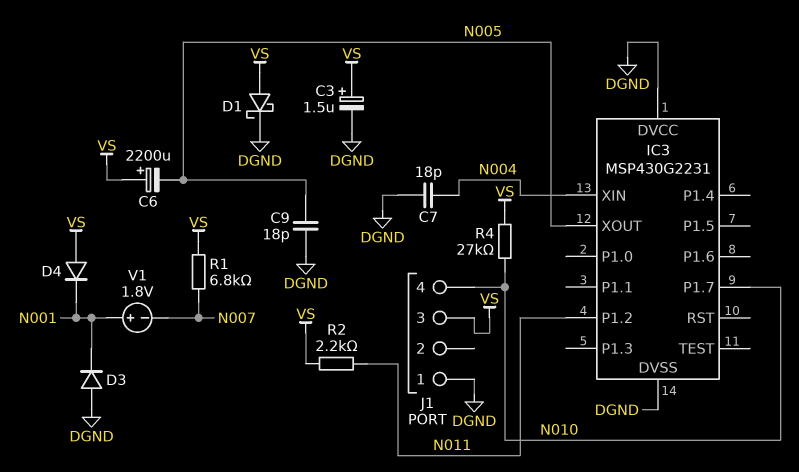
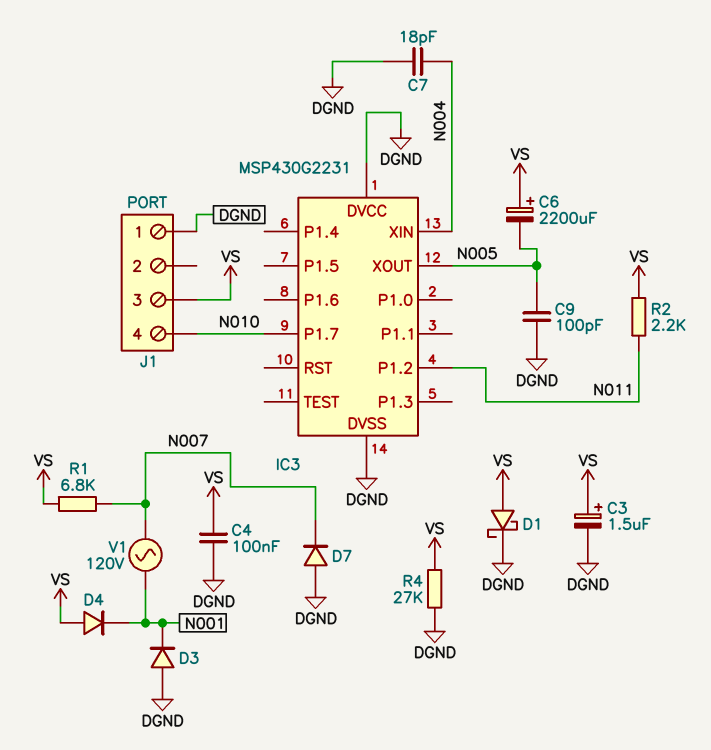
C4: none -> 100nF (DGND, VS)
C9: 18pF (DGND, N005) -> 100pF (DGND, N005)
D7: none -> diode (A DGND, K N007)
R4: 27k (N010, VS) -> 27k (DGND, VS)
V1: 1.8V (plus N001, minus N007) -> AC 120V (N001, N007)

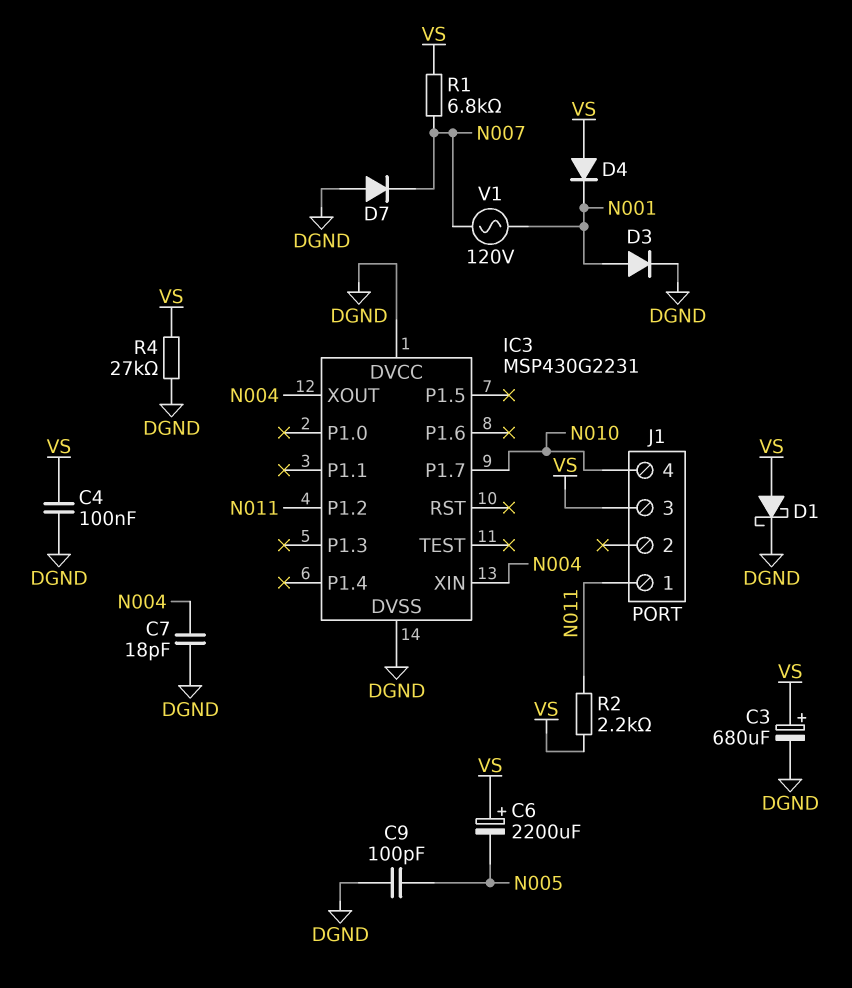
C3: 1.5uF (plus VS, minus DGND) -> 680uF (plus VS, minus DGND)
D3: diode (A DGND, K N001) -> diode (A N001, K DGND)
IC3 pin XOUT: N005 -> N004
J1 pin 1: DGND -> N011

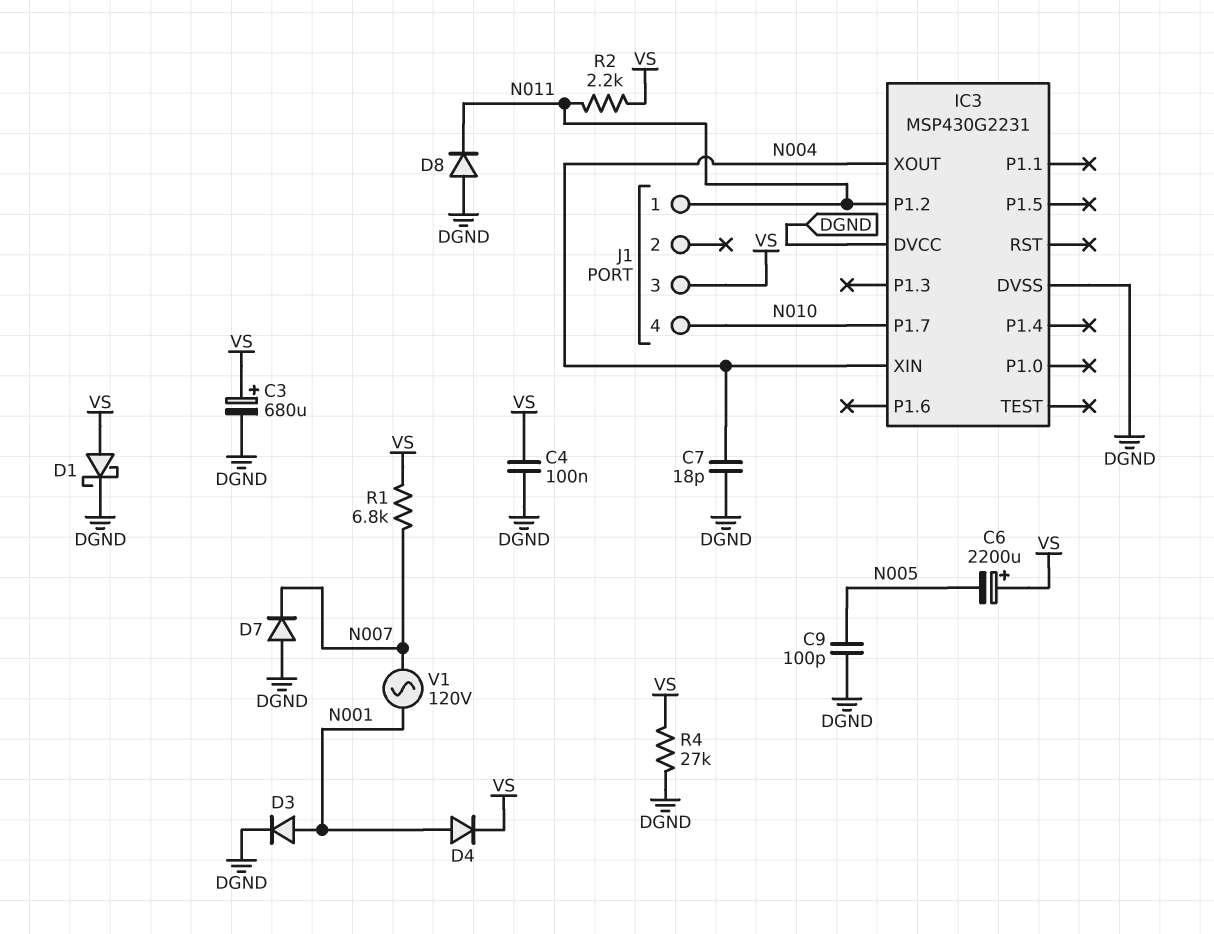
D4: diode (A VS, K N001) -> diode (A N001, K VS)
D8: none -> diode (A DGND, K N011)

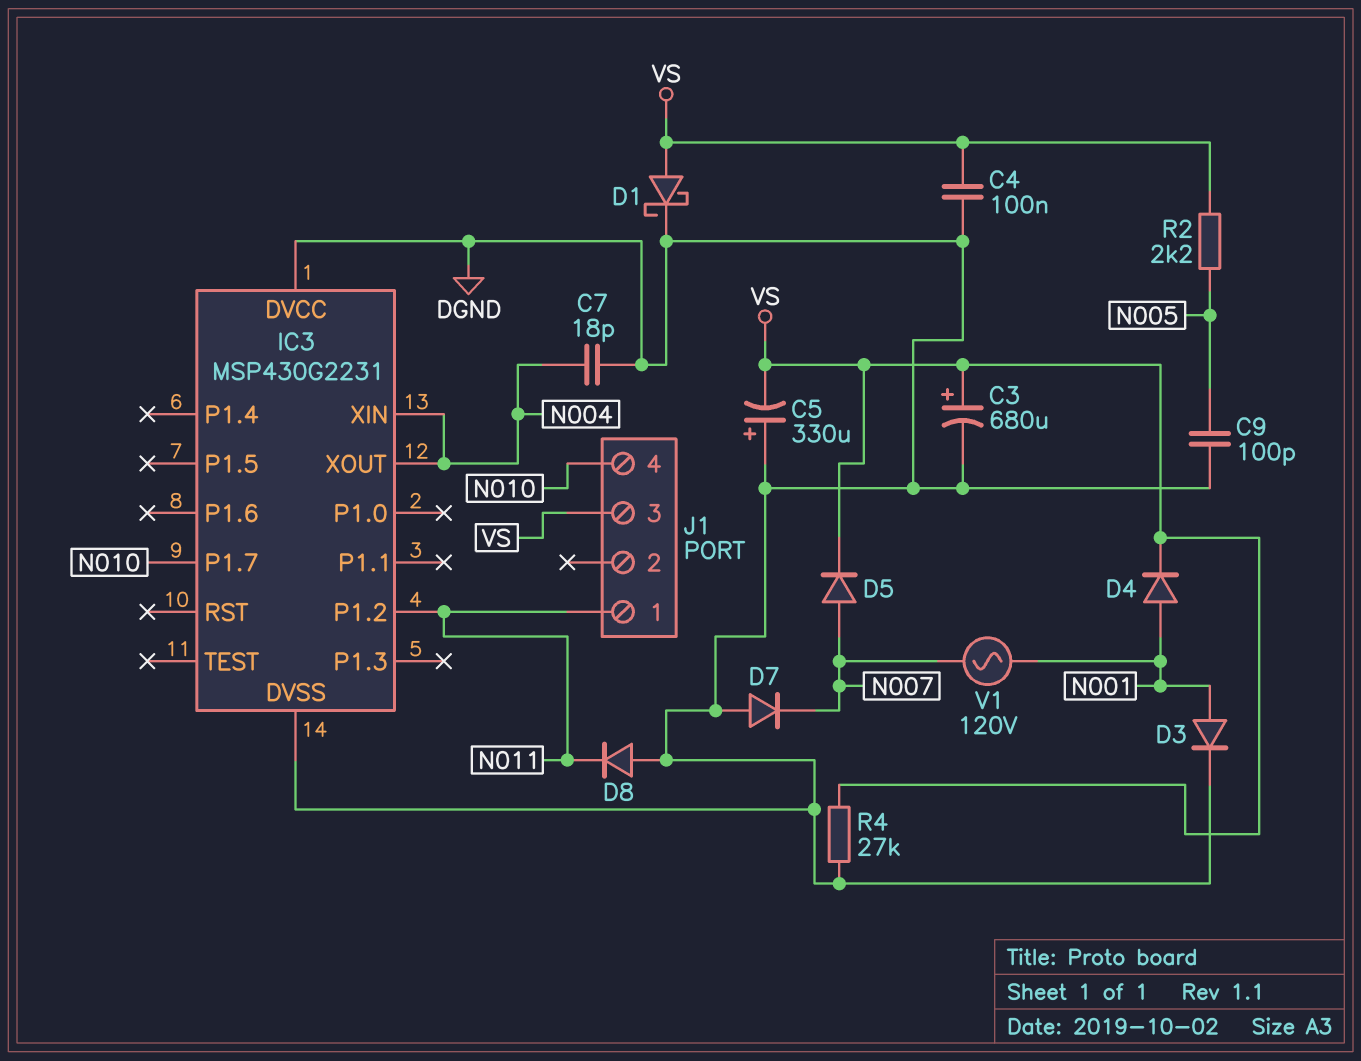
C5: none -> 330uF (plus DGND, minus VS)
C6: 2200uF (plus VS, minus N005) -> none
D5: none -> diode (A N007, K VS)
R1: 6.8k (N007, VS) -> none
R2: 2.2k (N011, VS) -> 2.2k (N005, VS)

